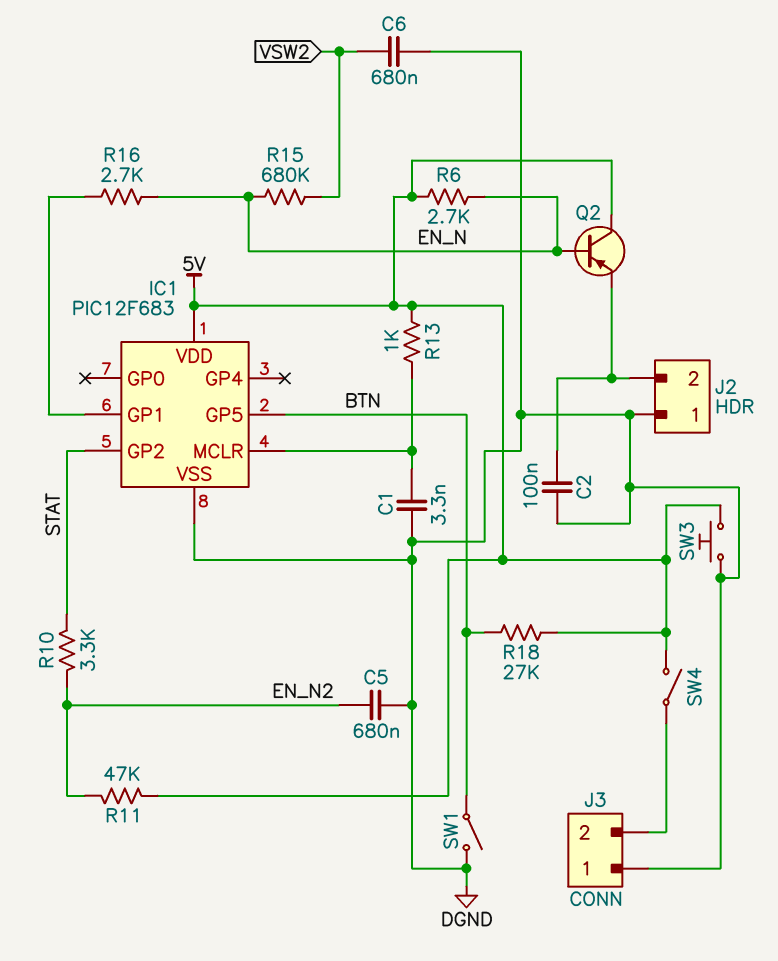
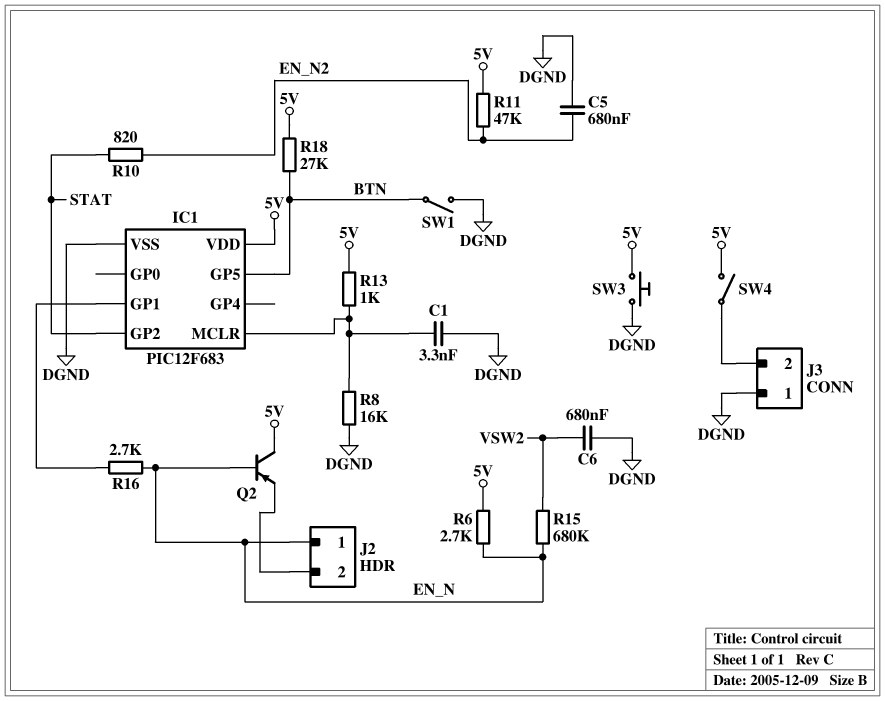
C2: 100nF (DGND, J2/2) -> none
J2 pin 1: DGND -> EN_N
R8: none -> 16k (DGND, IC1/MCLR)
R10: 3.3k (EN_N2, STAT) -> 820 (EN_N2, STAT)

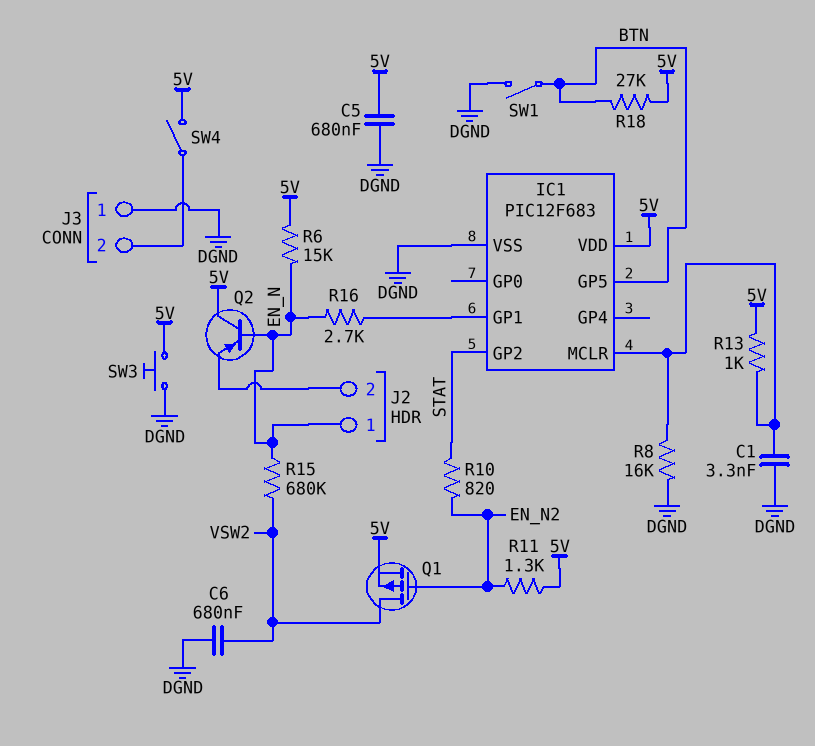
C5: 680nF (DGND, EN_N2) -> 680nF (5V, DGND)
Q1: none -> PMOS (G EN_N2, D VSW2, S 5V)
R6: 2.7k (5V, EN_N) -> 15k (5V, EN_N)
R11: 47k (5V, EN_N2) -> 1.3k (5V, EN_N2)

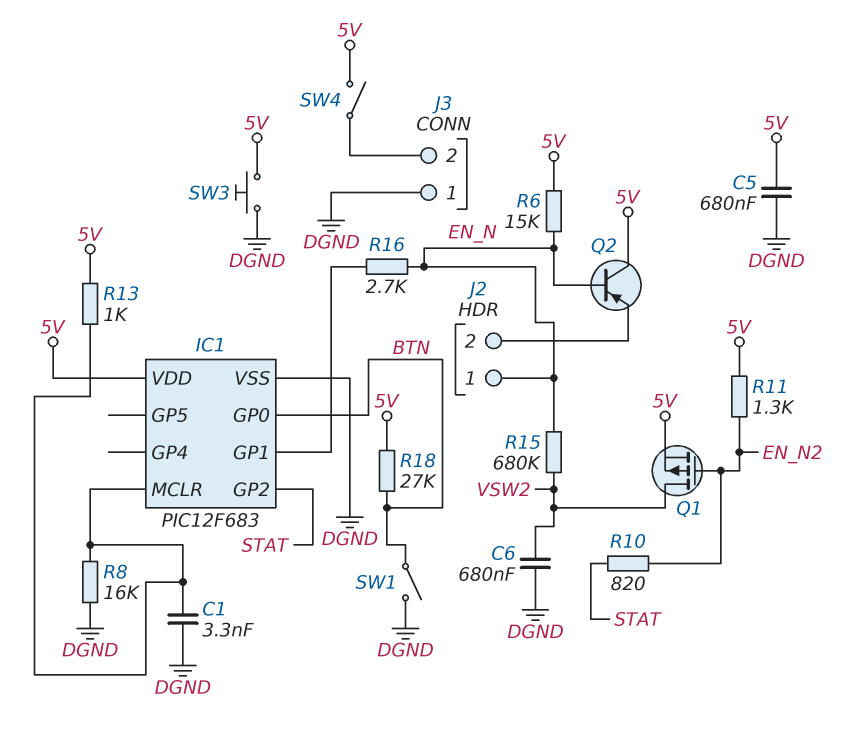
IC1 pin GP0: none -> BTN
IC1 pin GP5: BTN -> none

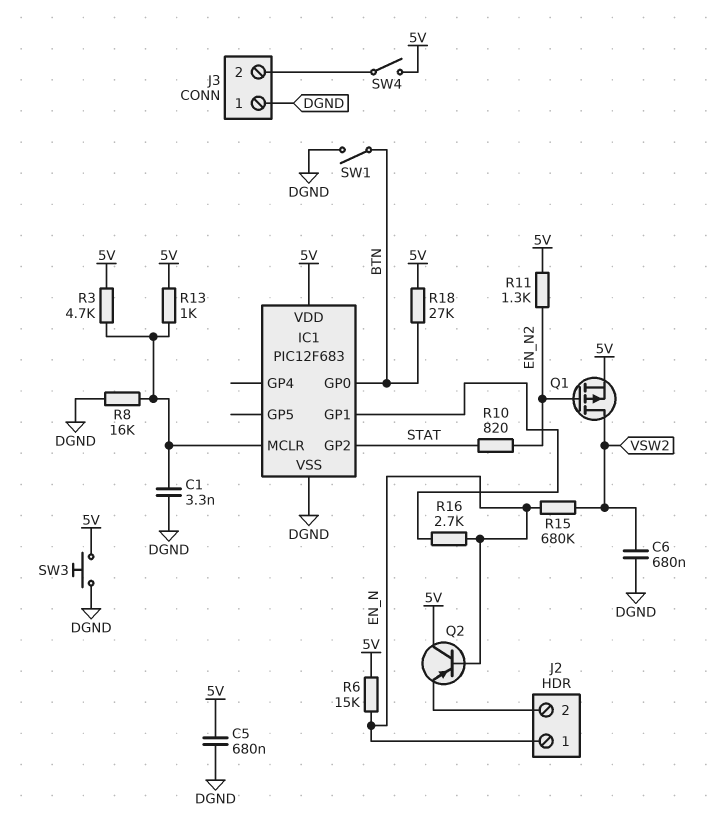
R3: none -> 4.7k (5V, IC1/MCLR)

